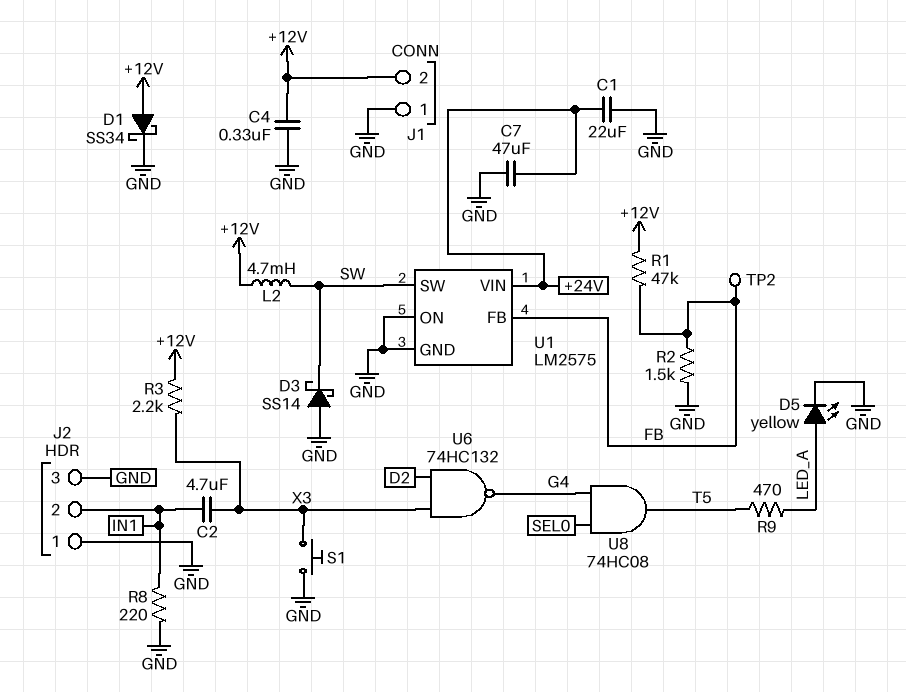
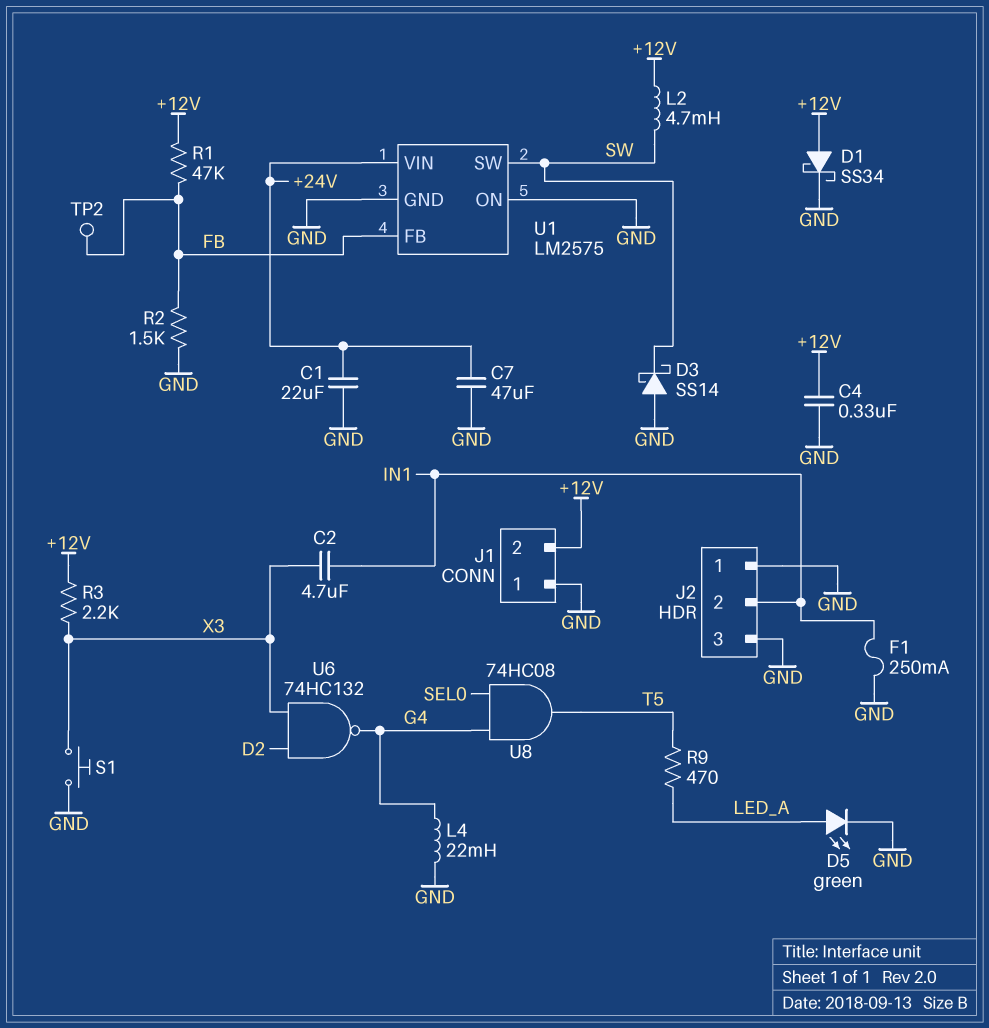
D5: LED yellow (A LED_A, K GND) -> LED green (A LED_A, K GND)
F1: none -> 250mA (GND, IN1)
L4: none -> 22mH (G4, GND)
R8: 220 (GND, IN1) -> none

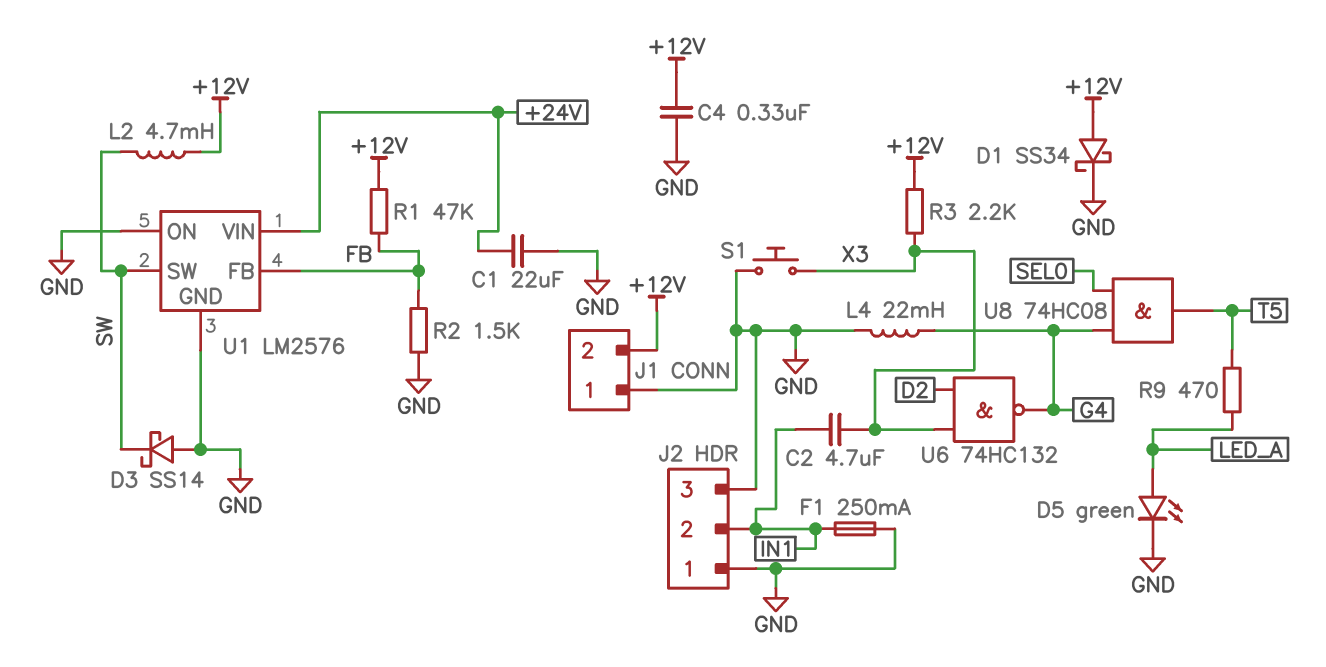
C7: 47uF (+24V, GND) -> none
TP2: test point (FB) -> none
U1: LM2575 -> LM2576

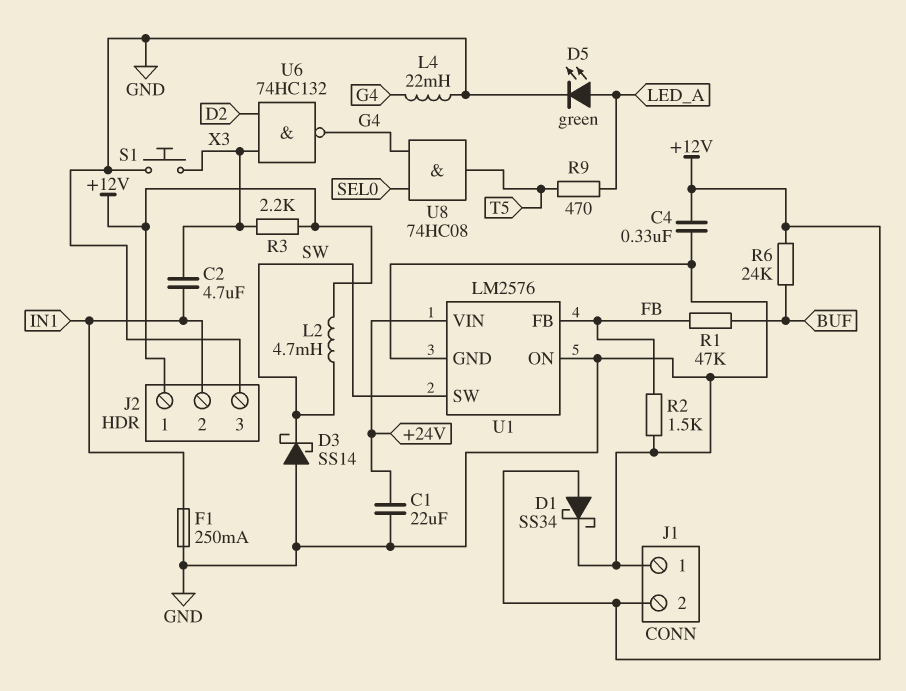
J2 pin 1: GND -> +12V
R1: 47k (+12V, FB) -> 47k (BUF, FB)
R6: none -> 24k (+12V, BUF)

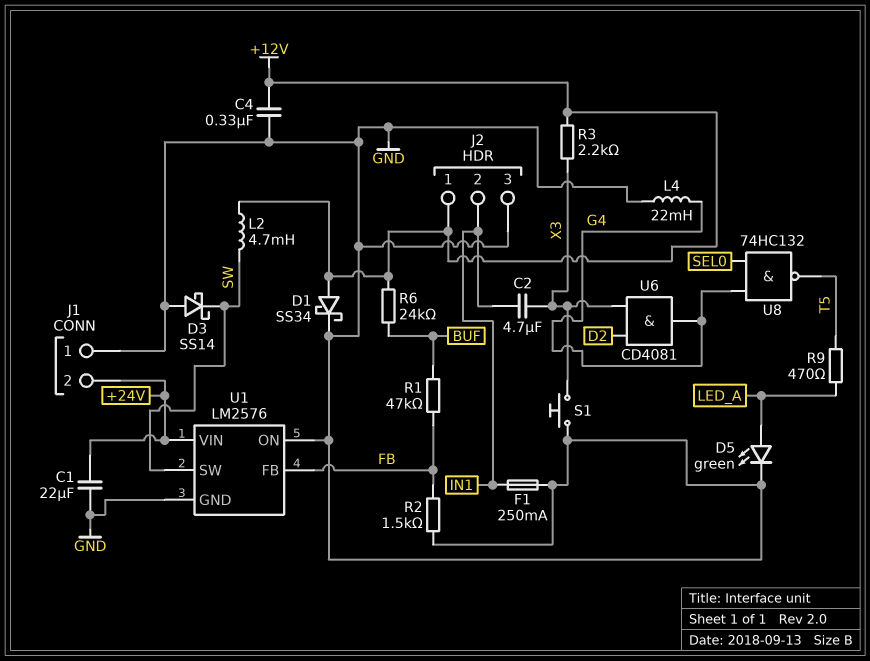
J1 pin 2: +12V -> +24V
U6: NAND 74HC132 (in D2, in X3, out G4) -> AND CD4081 (in D2, in X3, out G4)
U8: AND 74HC08 (in G4, in SEL0, out T5) -> NAND 74HC132 (in G4, in SEL0, out T5)

